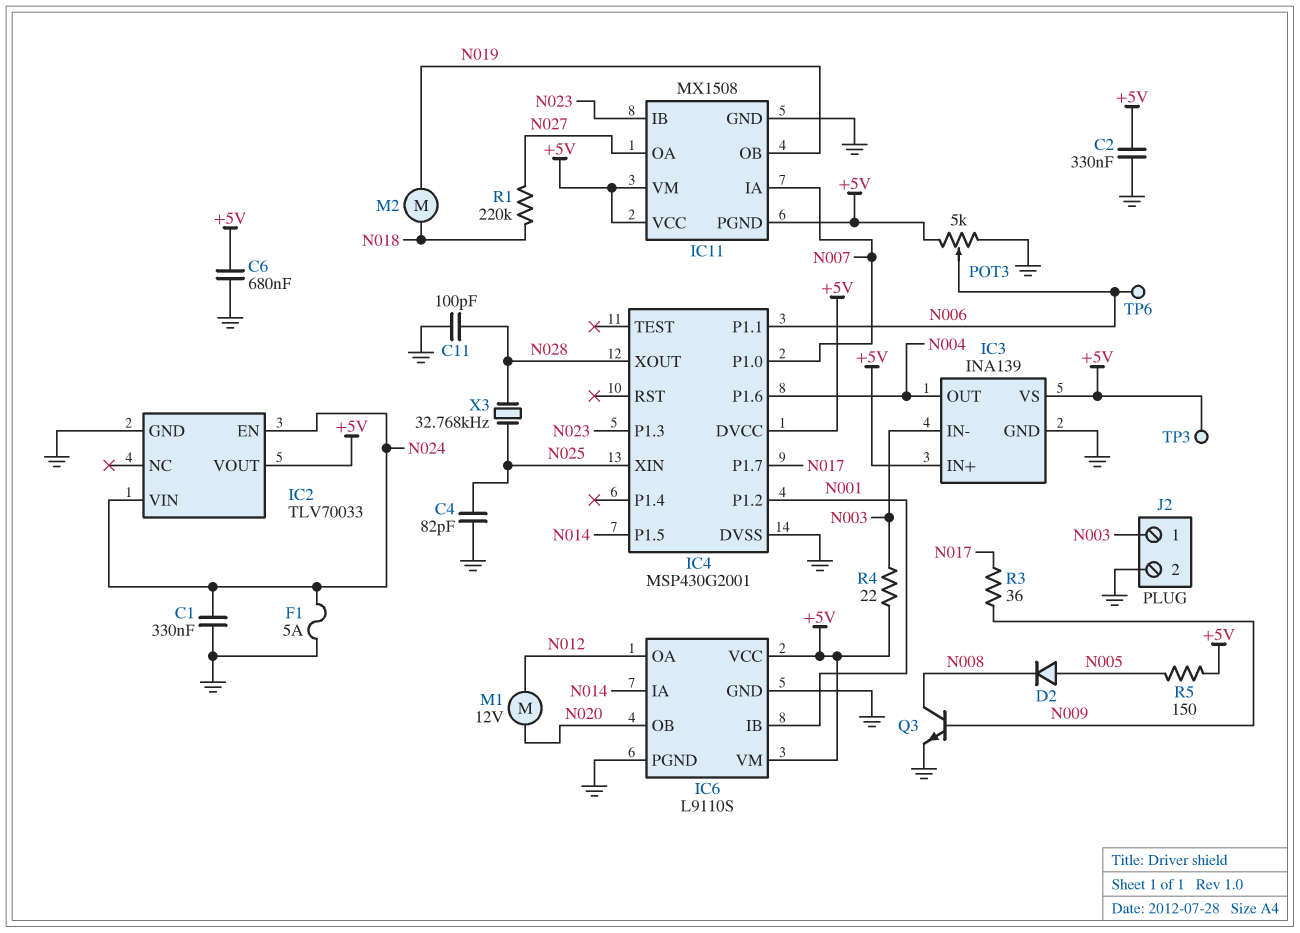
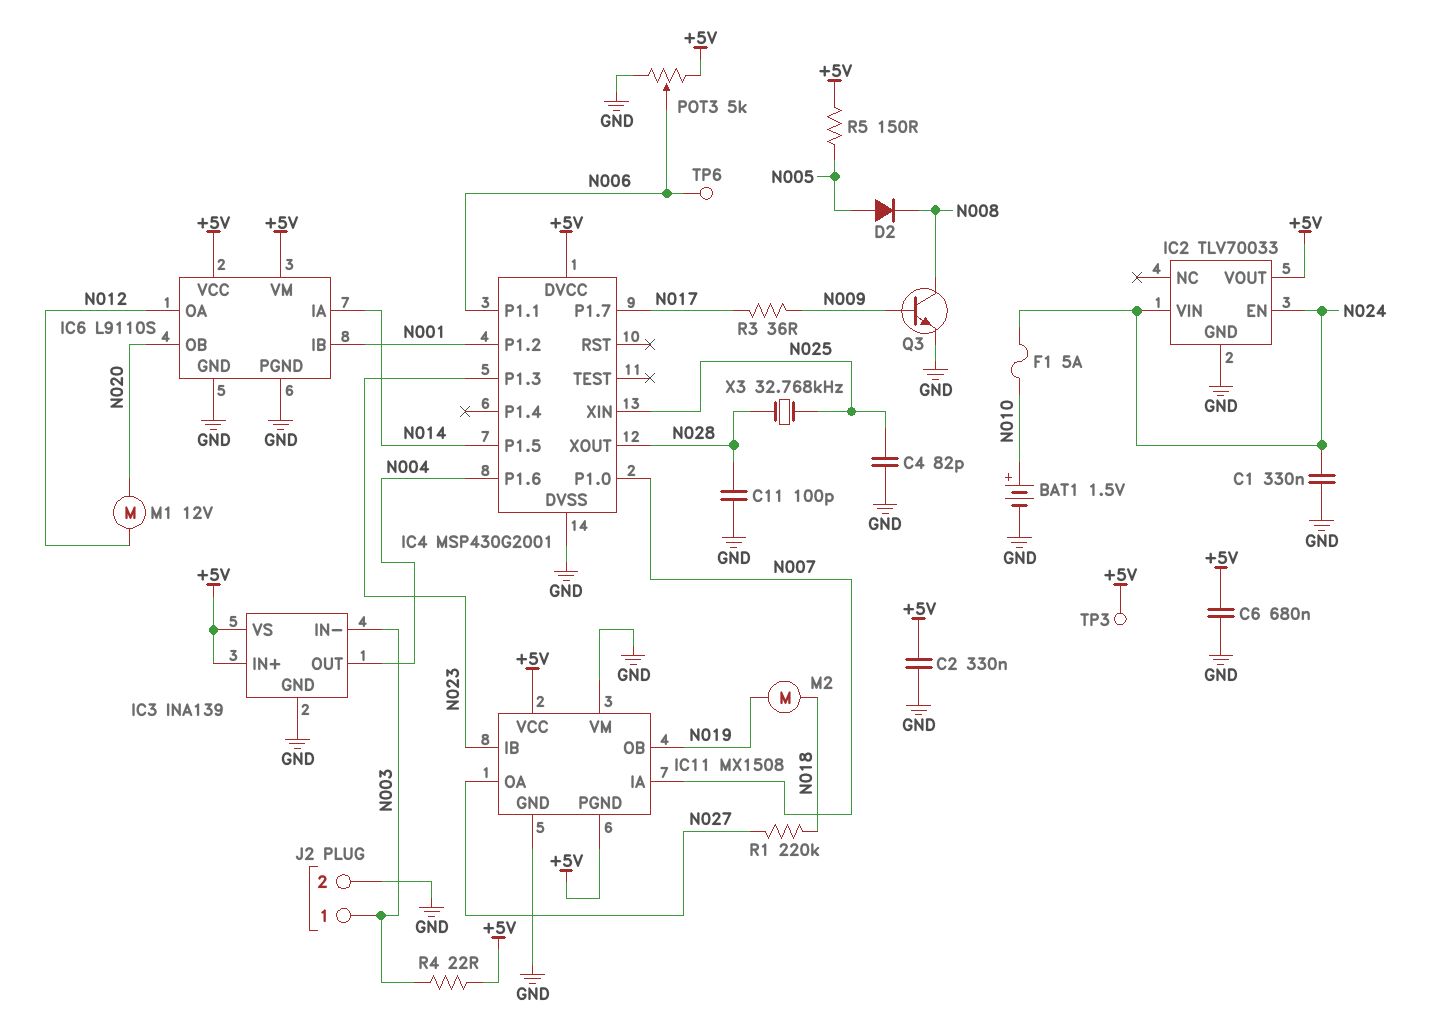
BAT1: none -> 1.5V (plus N010, minus GND)
F1: 5A (GND, N024) -> 5A (N010, N024)
IC11 pin VM: +5V -> GND

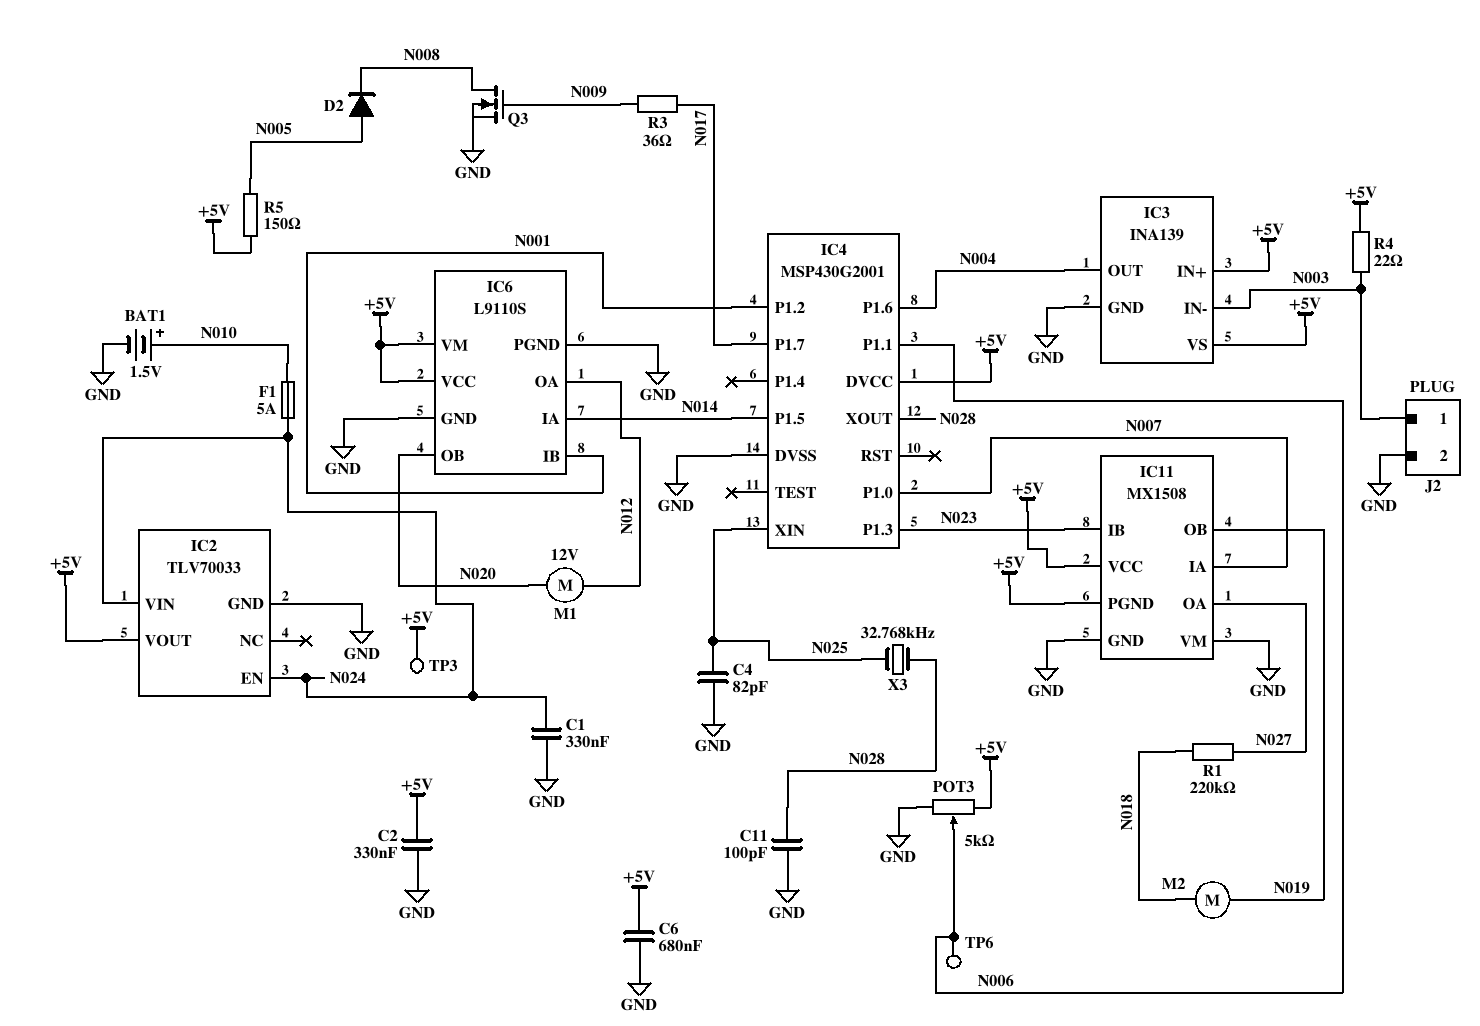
Q3: NPN (B N009, C N008, E GND) -> NMOS (G N009, D N008, S GND)

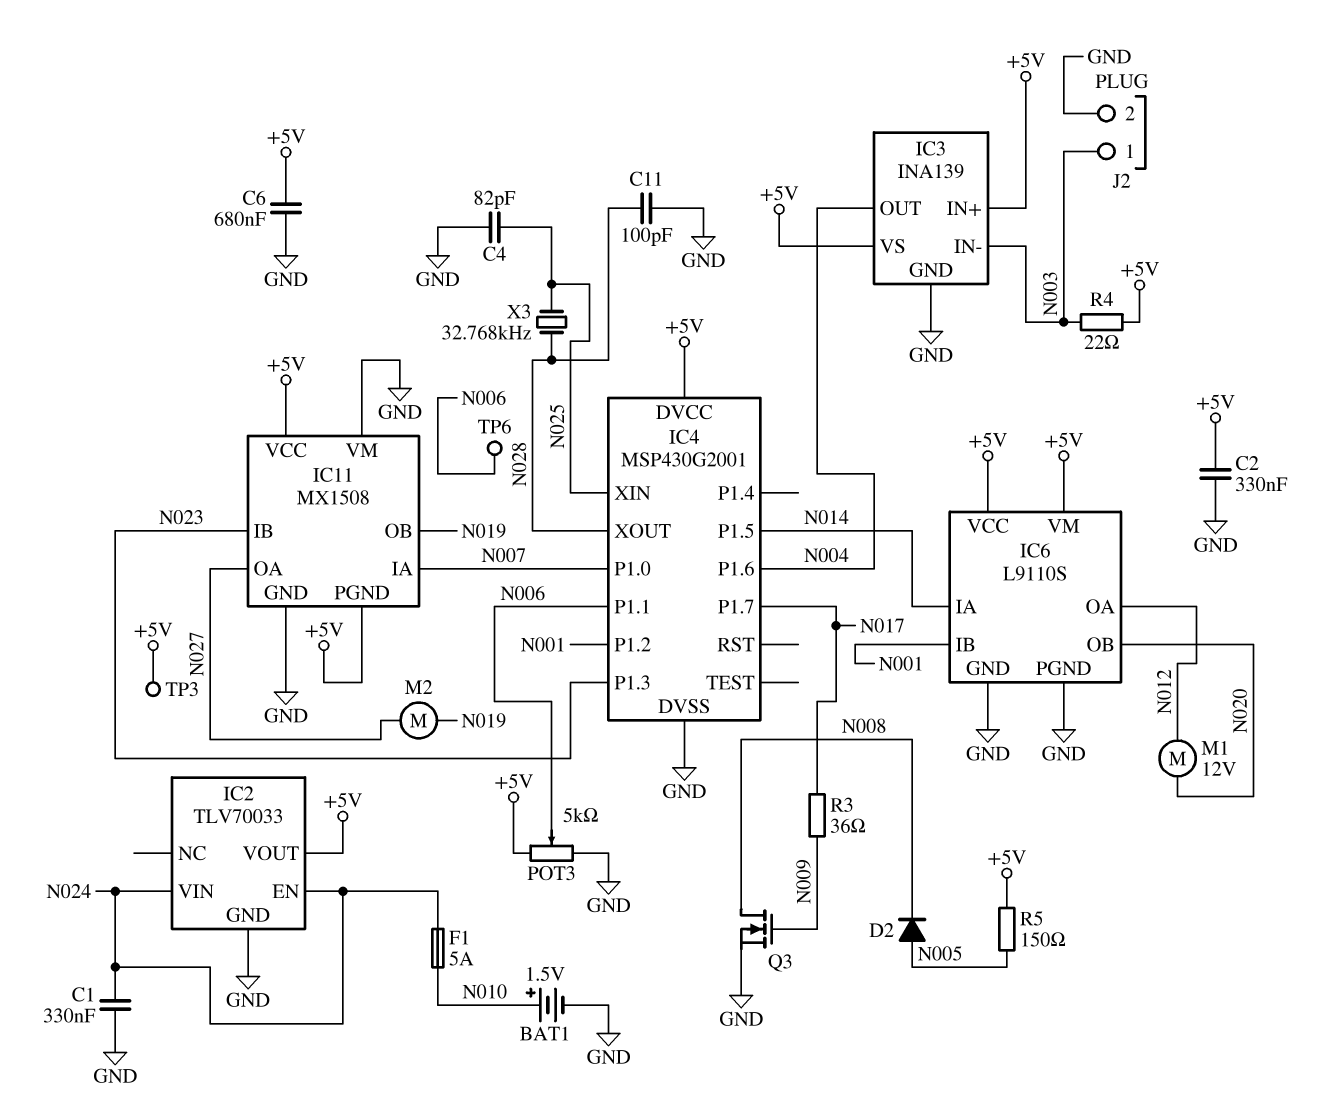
M2: motor (N018, N019) -> motor (N019, N027)
R1: 220k (N018, N027) -> none

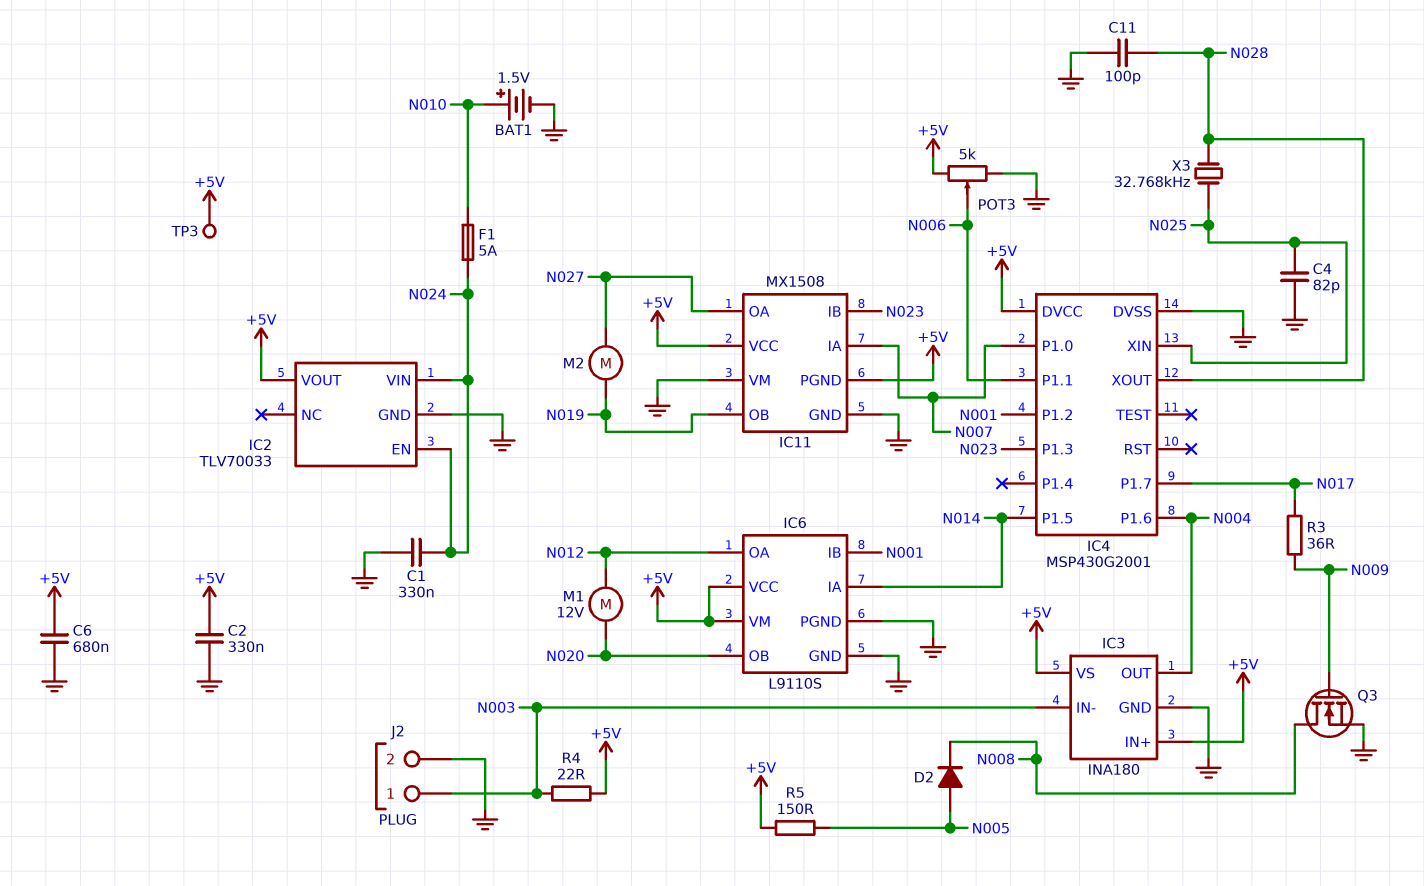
IC3: INA139 -> INA180
TP6: test point (N006) -> none

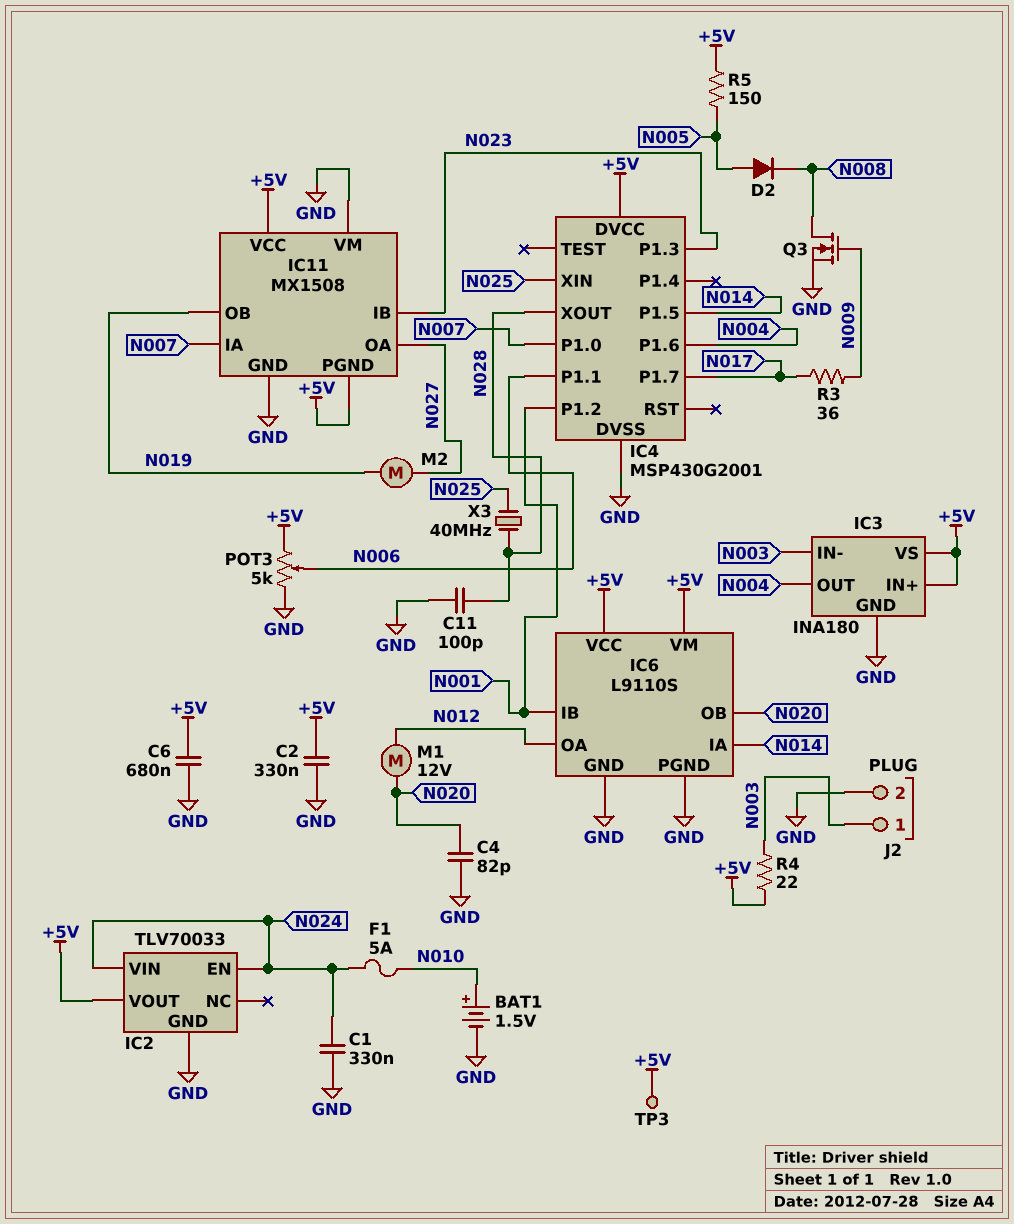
C4: 82pF (GND, N025) -> 82pF (GND, N020)
X3: 32.768kHz (N025, N028) -> 40MHz (N025, N028)

